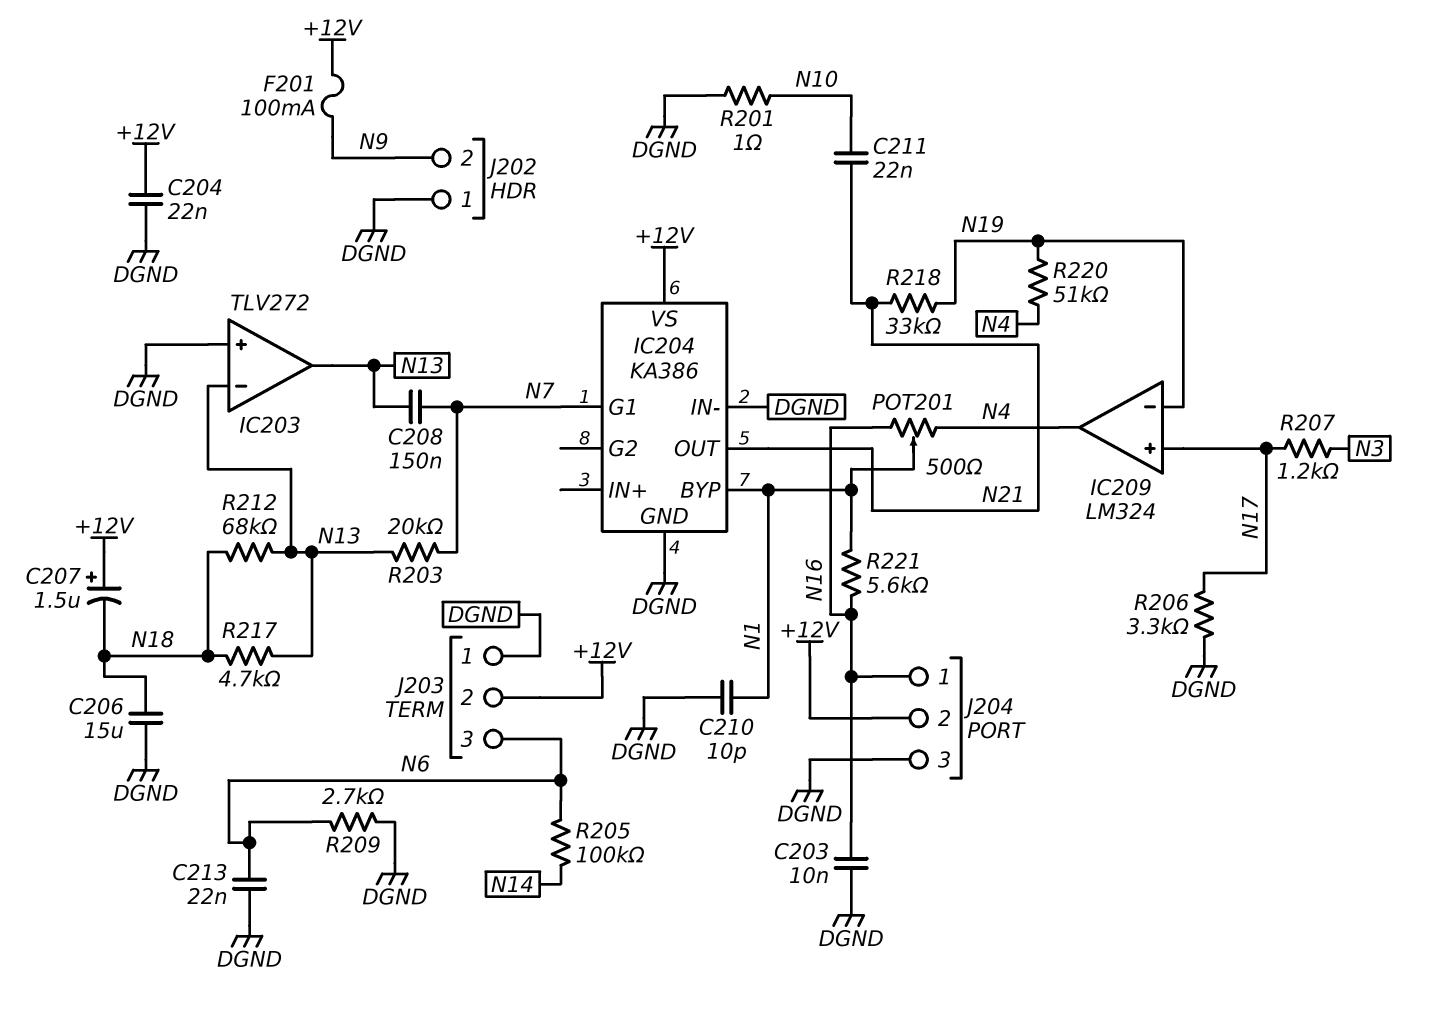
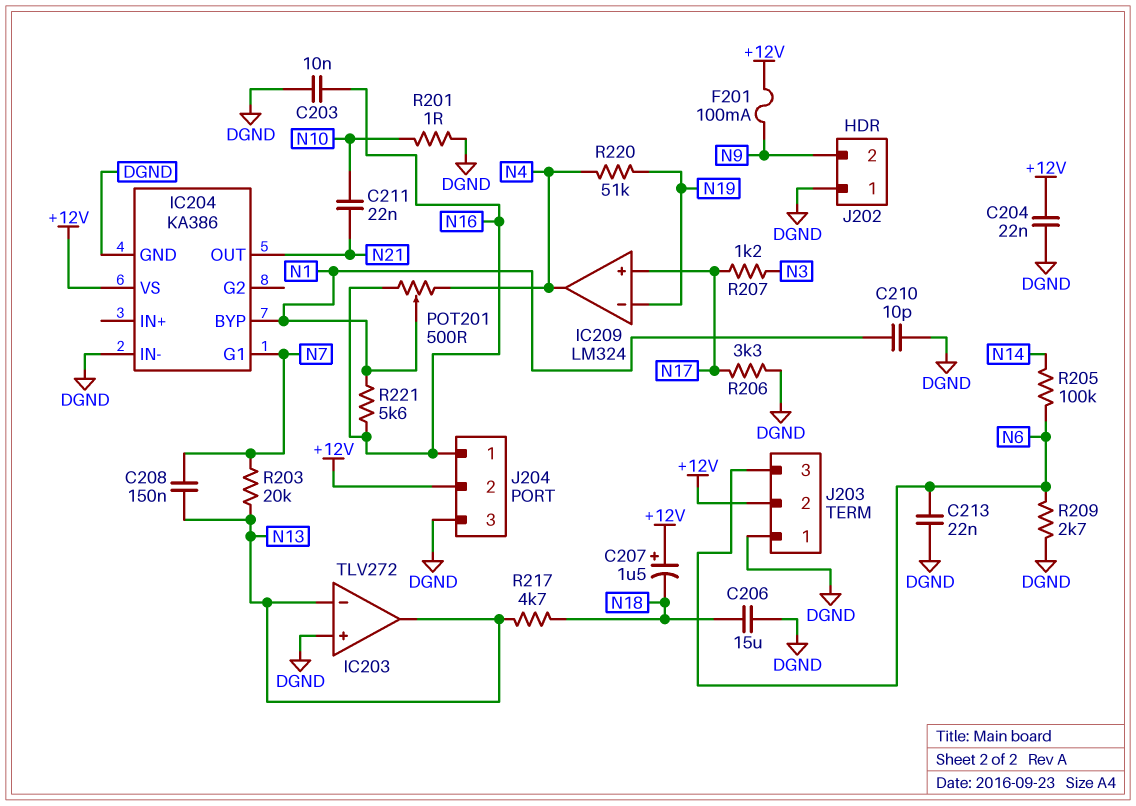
R212: 68k (N13, N18) -> none
R218: 33k (N19, N21) -> none

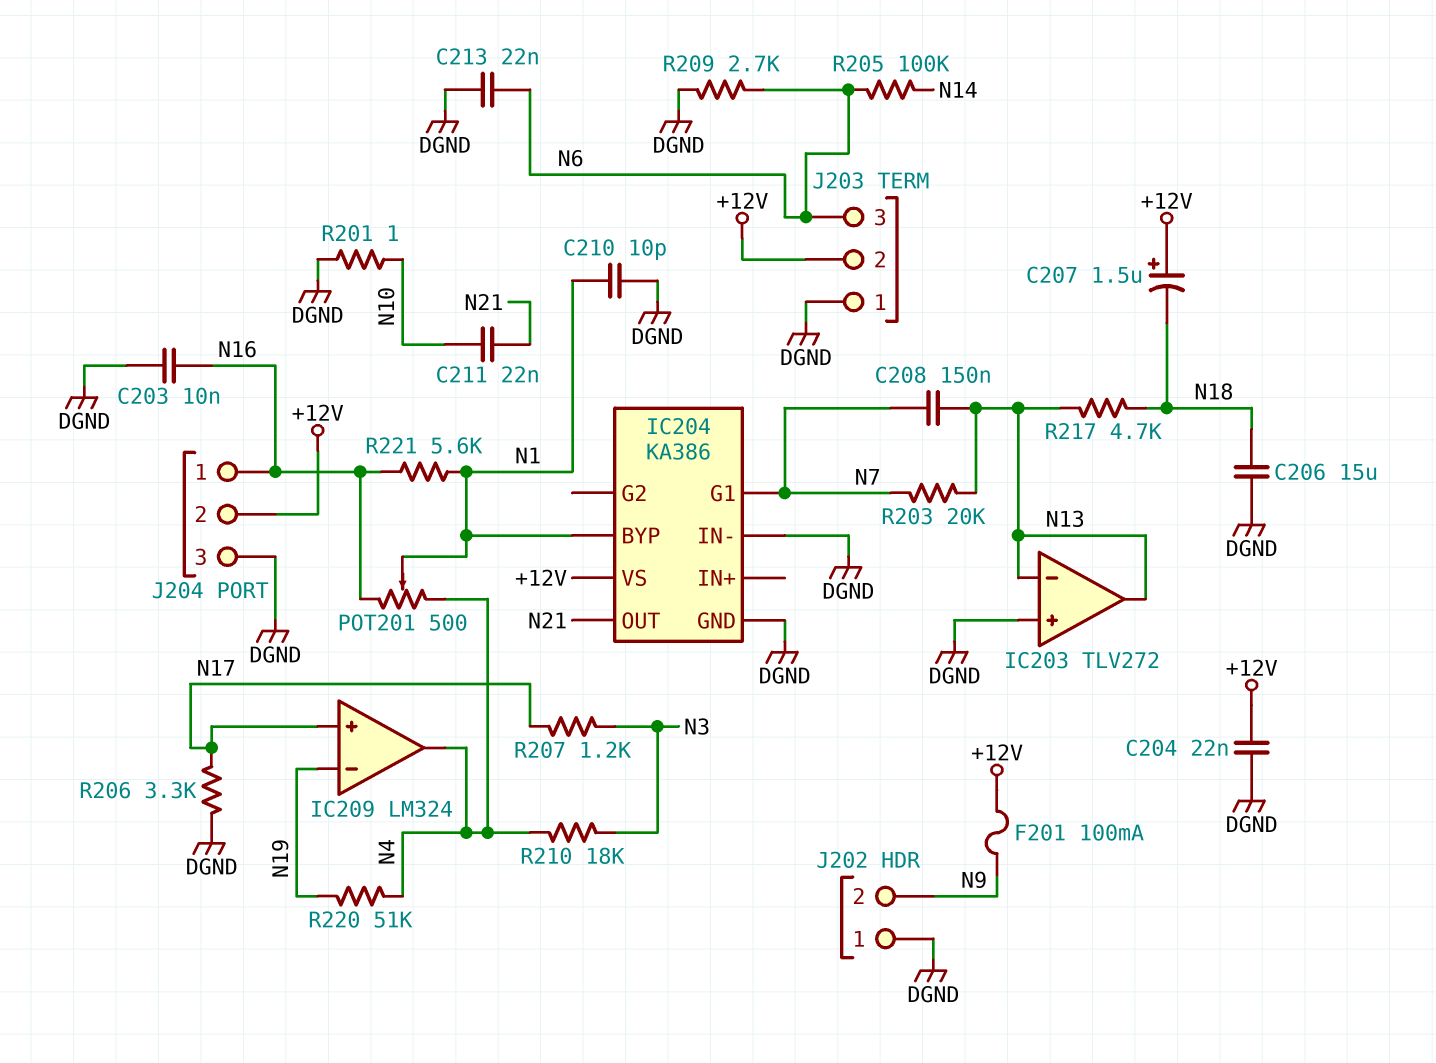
R210: none -> 18k (N3, N4)

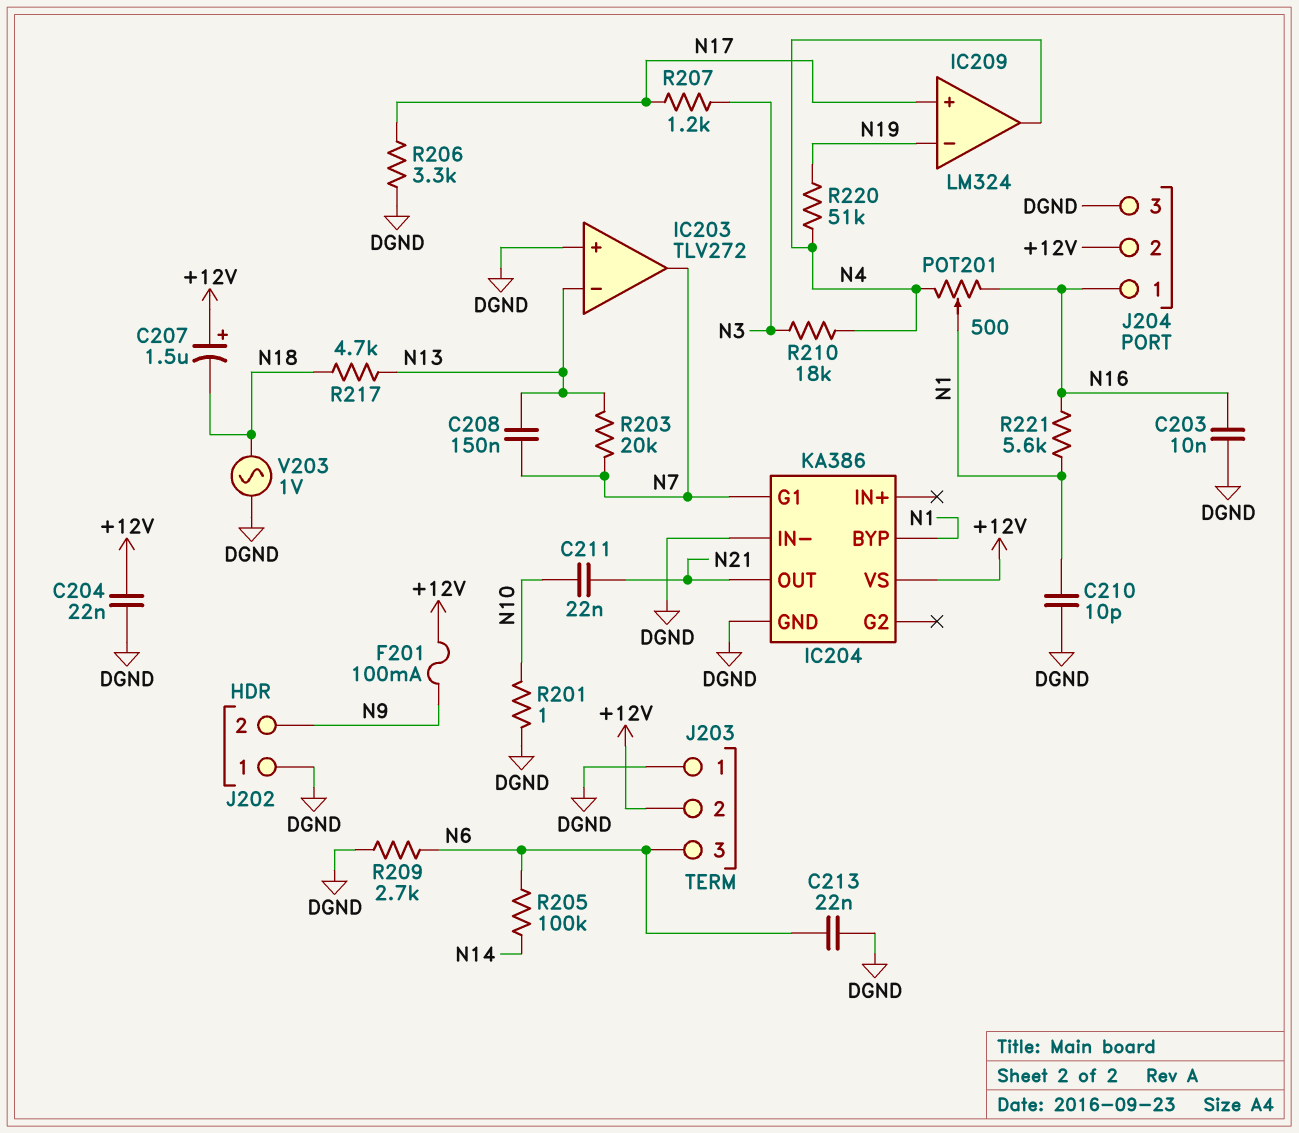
C206: 15uF (DGND, N18) -> none
IC203 pin out: N13 -> N7
V203: none -> AC 1V (DGND, N18)

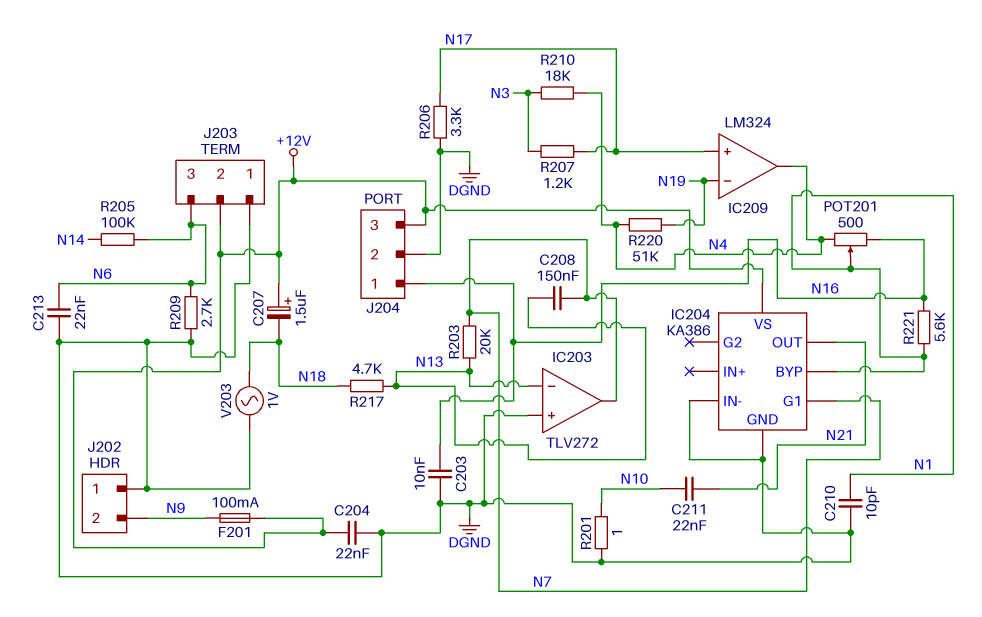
J204 pin 2: +12V -> DGND
J204 pin 3: DGND -> +12V

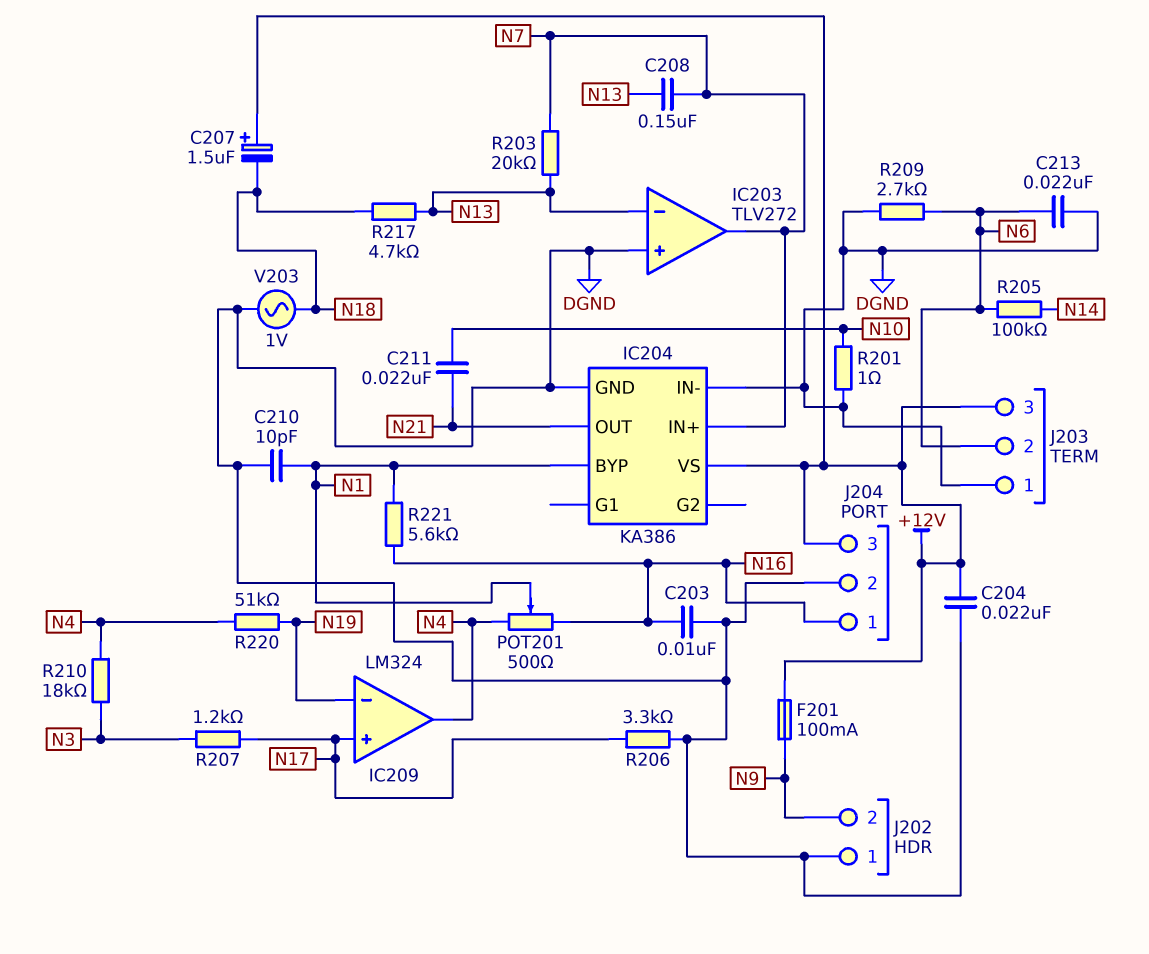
IC204 pin G1: N7 -> none
IC204 pin IN+: none -> N7
J203 pin 2: +12V -> N6
J203 pin 3: N6 -> +12V

